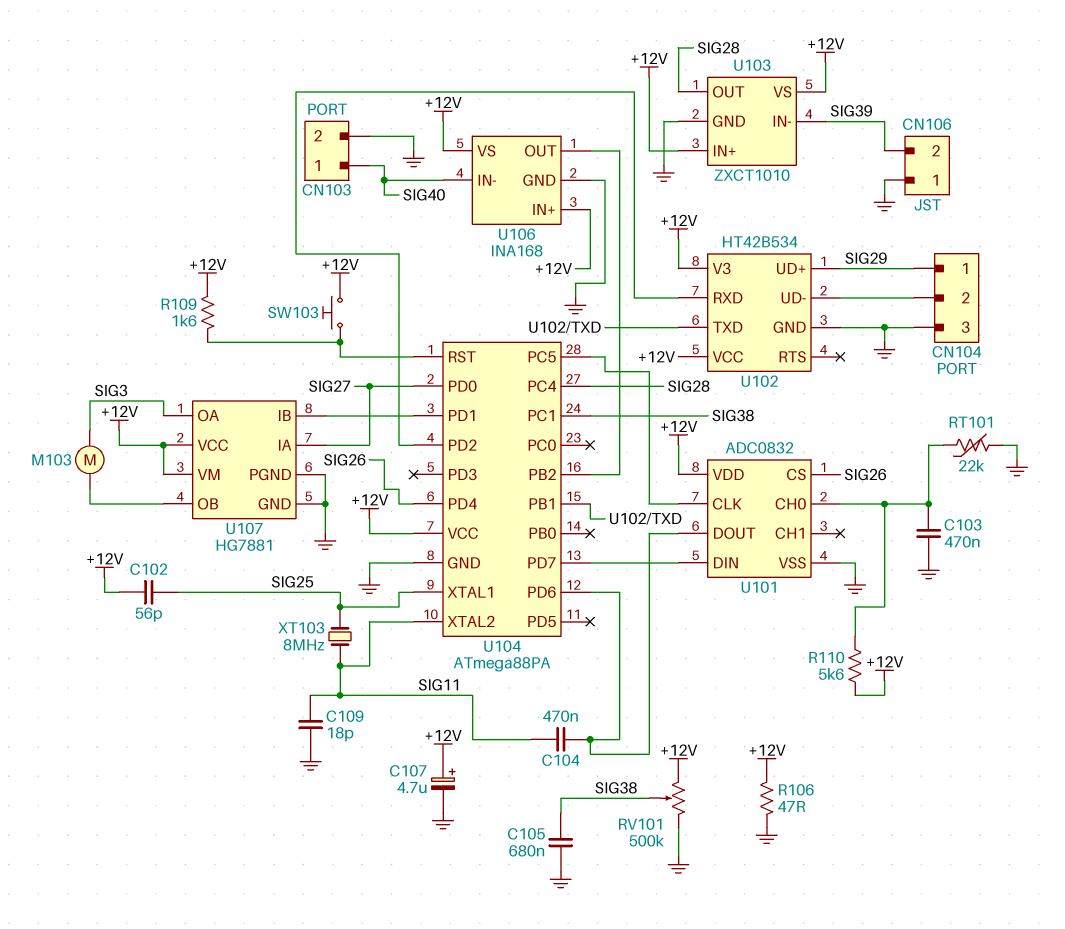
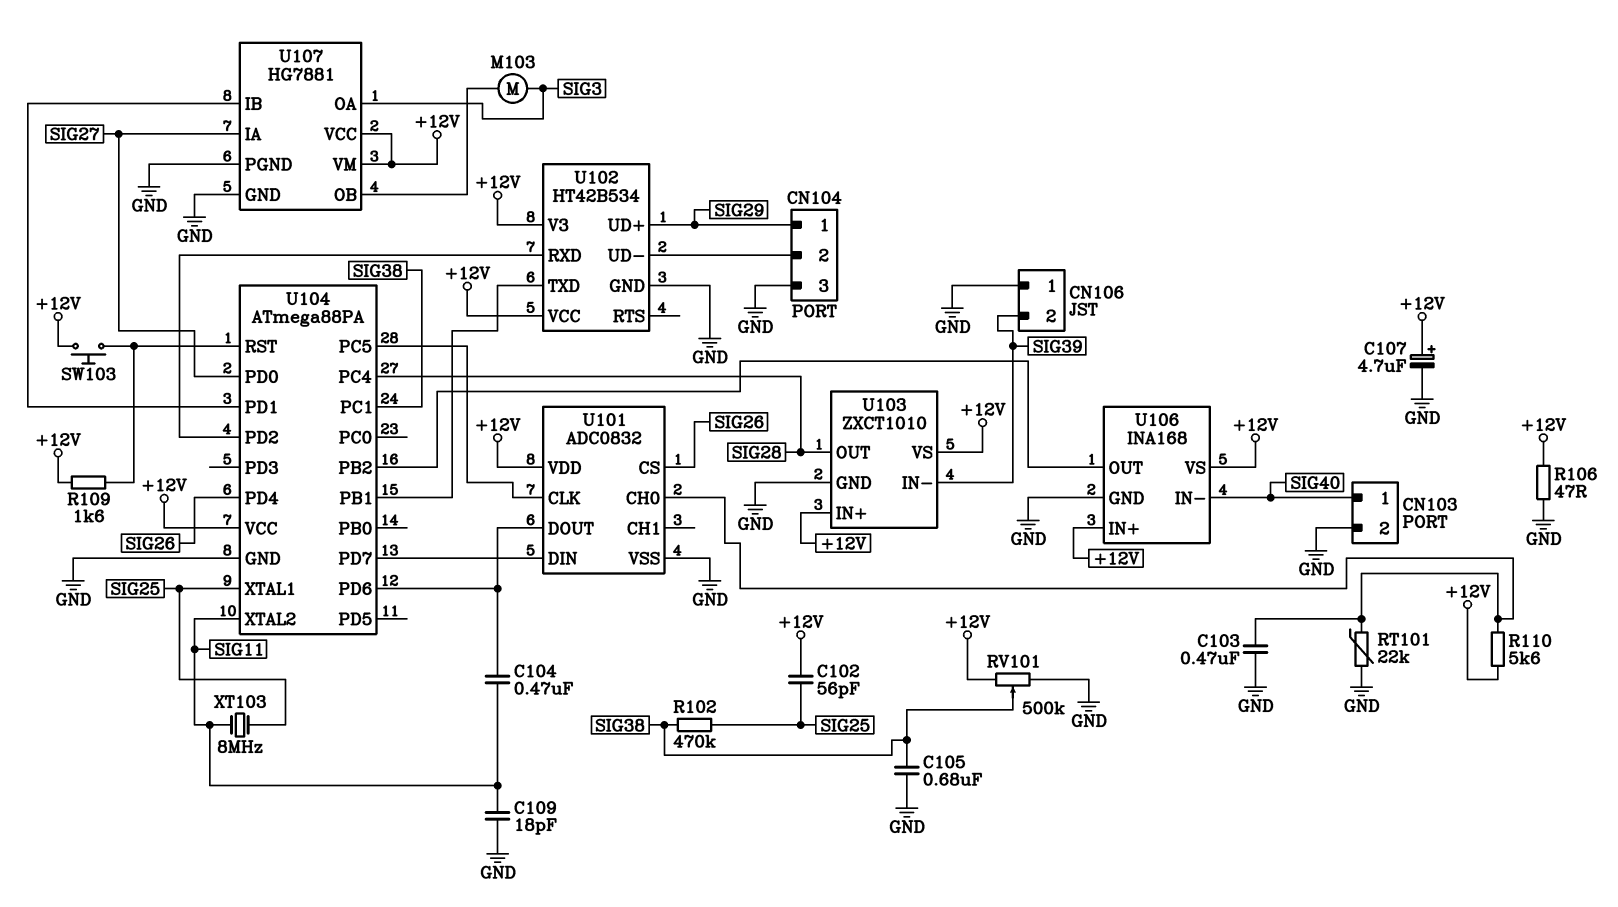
R102: none -> 470k (SIG25, SIG38)

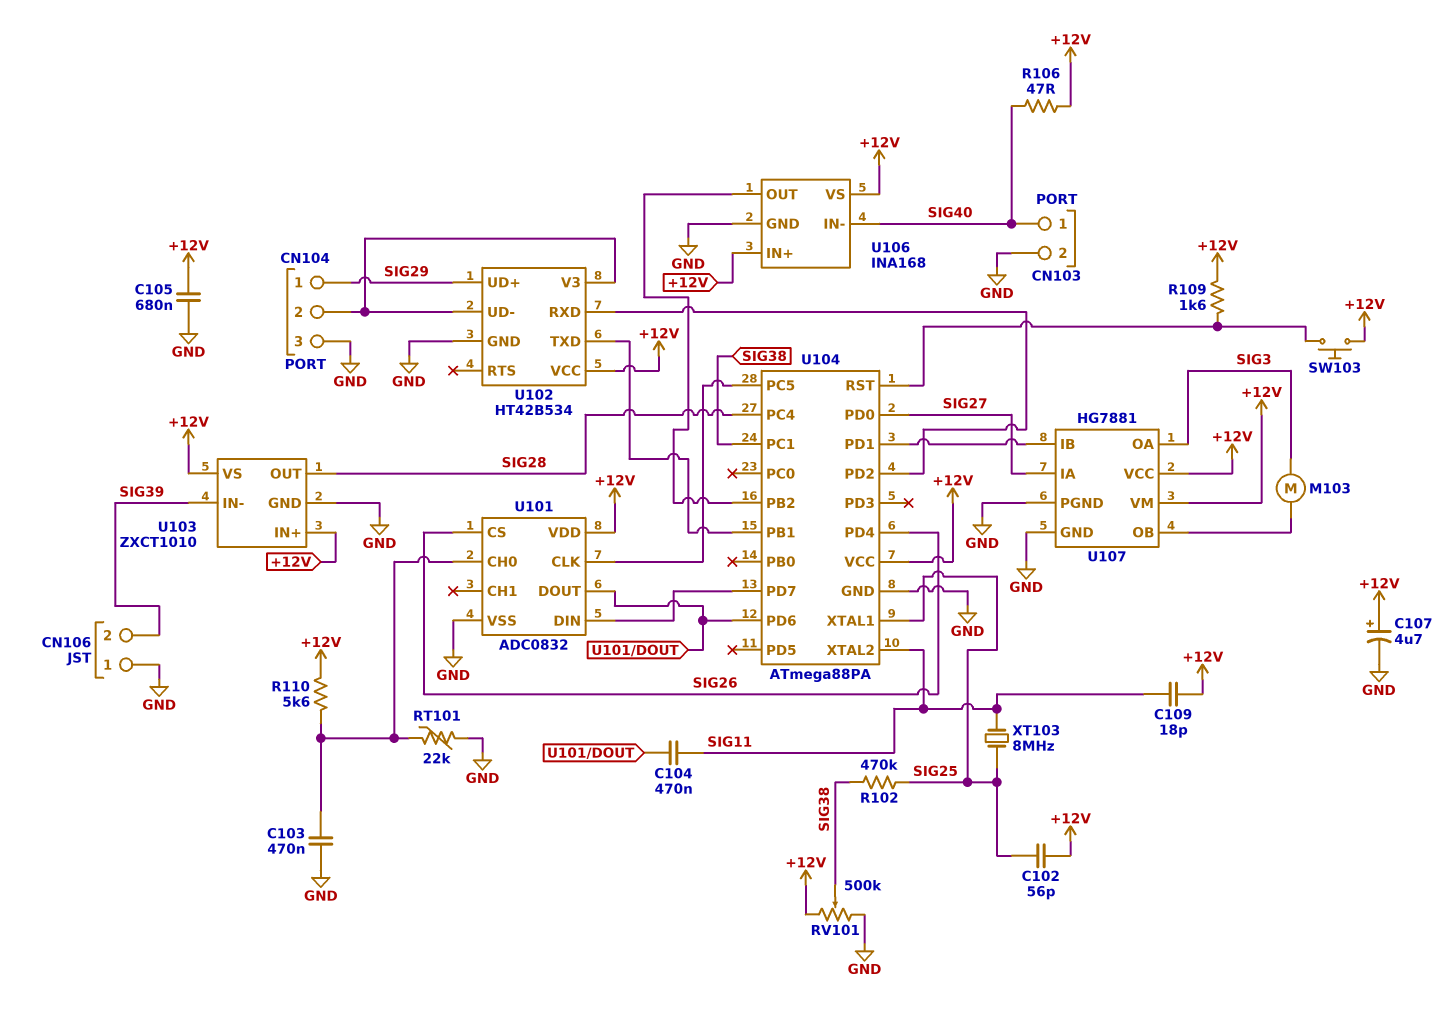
C105: 680nF (GND, SIG38) -> 680nF (+12V, GND)
C109: 18pF (GND, SIG11) -> 18pF (+12V, SIG11)
R106: 47 (+12V, GND) -> 47 (+12V, SIG40)
U102 pin V3: +12V -> CN104/2

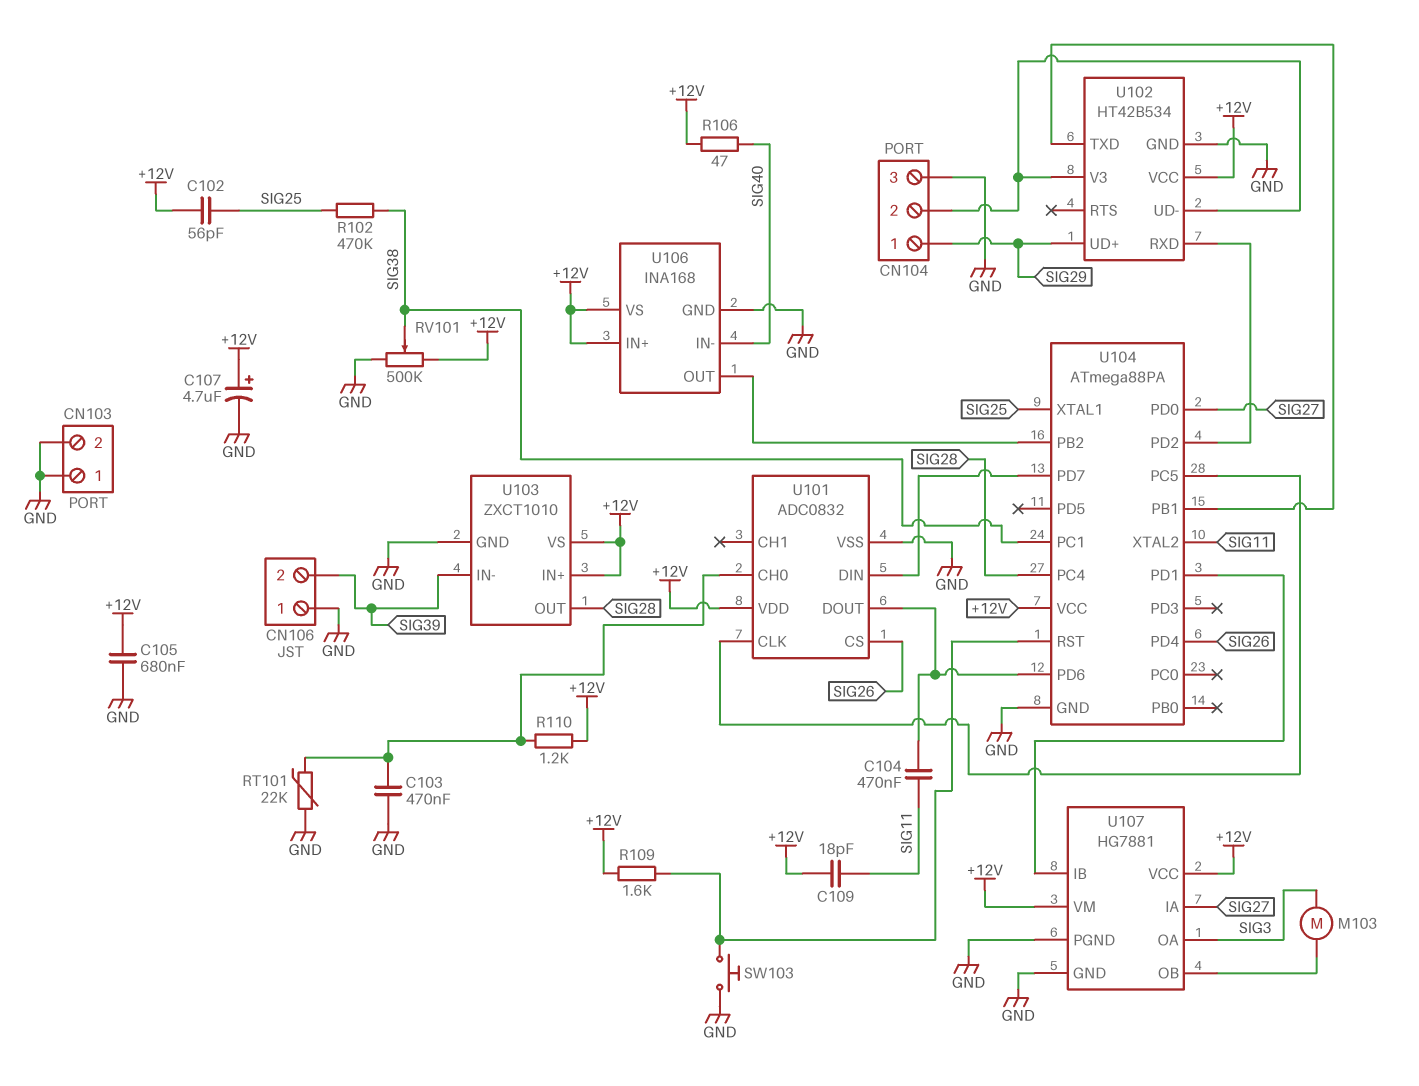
CN103 pin 1: SIG40 -> GND
R110: 5.6k (+12V, U101/CH0) -> 1.2k (+12V, U101/CH0)
SW103: button (+12V, U104/RST) -> button (GND, U104/RST)
XT103: 8MHz (SIG11, SIG25) -> none

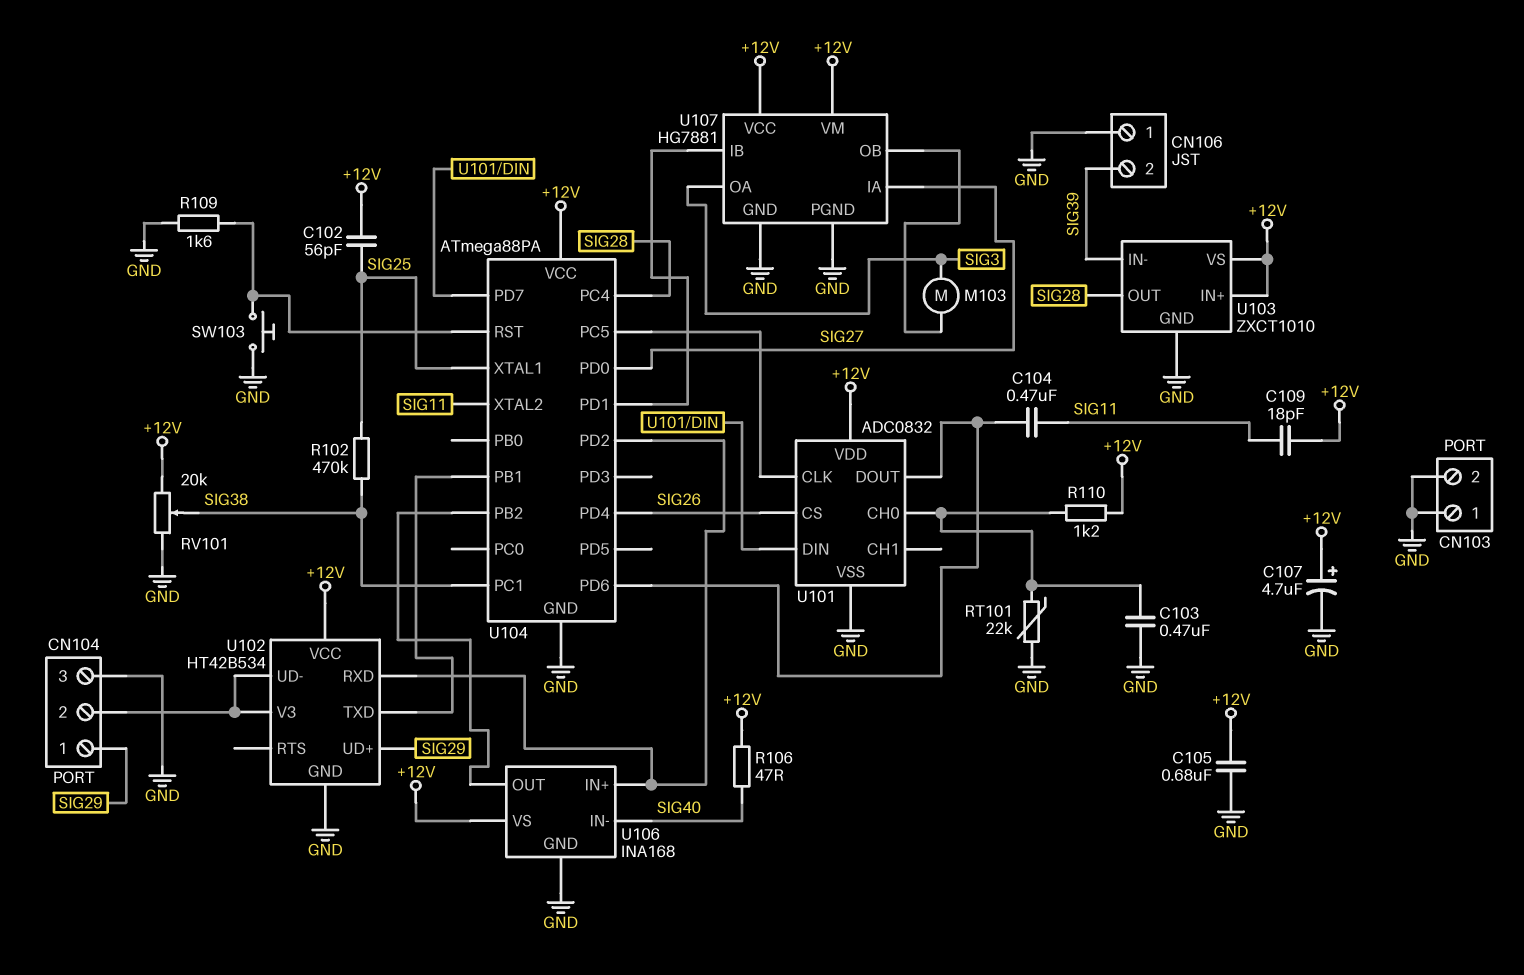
R109: 1.6k (+12V, U104/RST) -> 1.6k (GND, U104/RST)
RV101: 500k (+12V, GND, wiper SIG38) -> 20k (+12V, GND, wiper SIG38)
U106 pin IN+: +12V -> U102/RXD

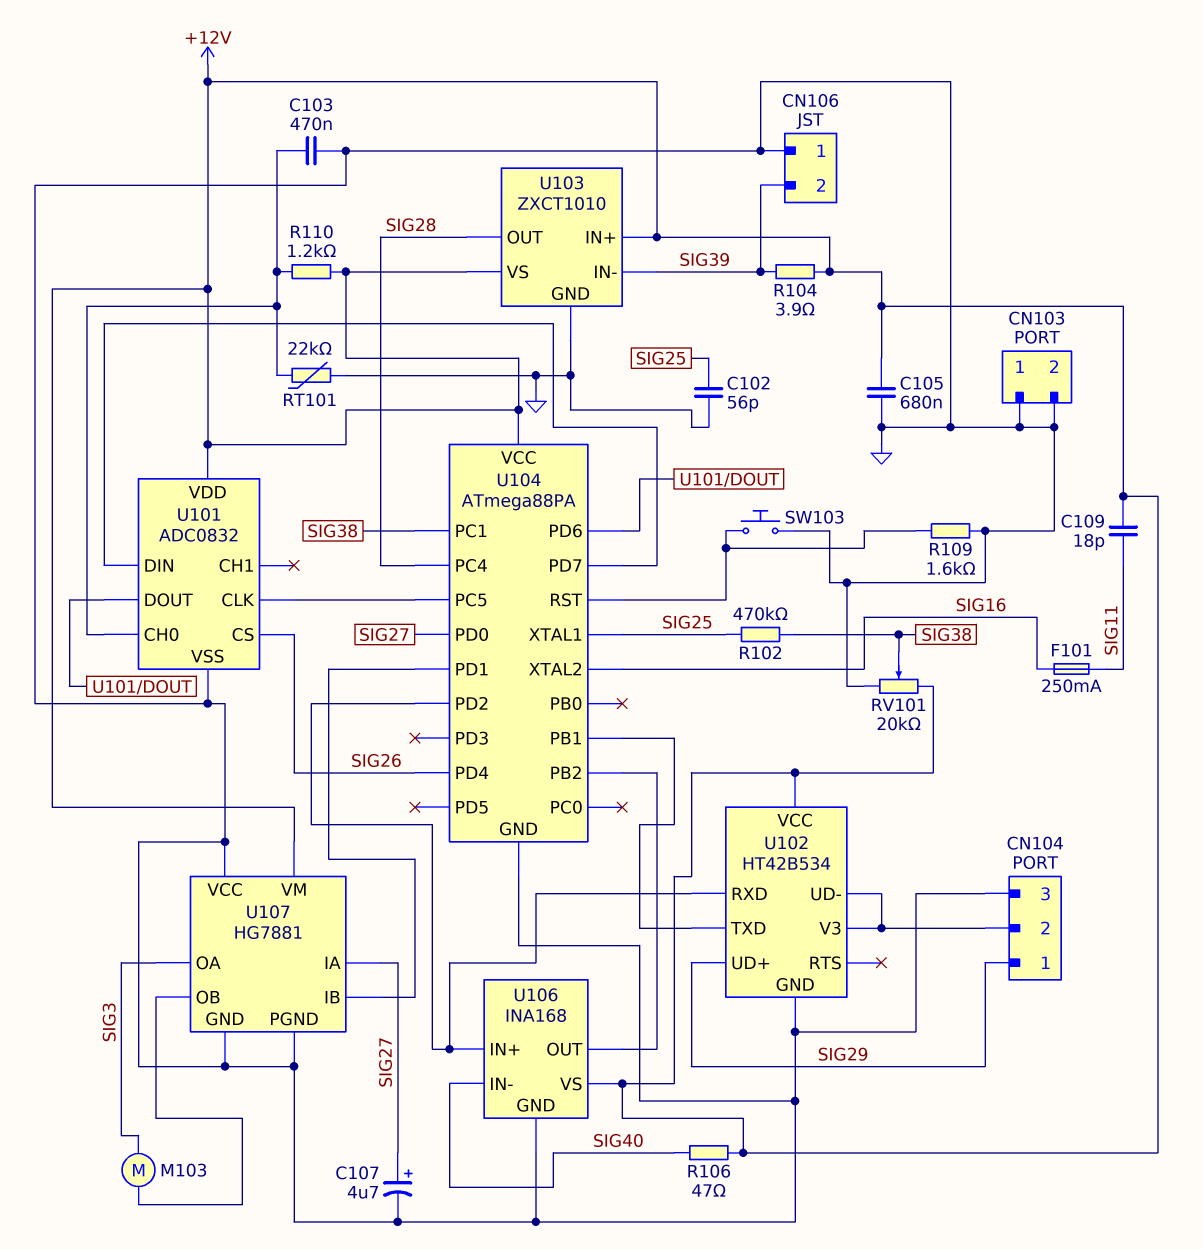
C102: 56pF (+12V, SIG25) -> 56pF (GND, SIG25)
C104: 470nF (SIG11, U101/DOUT) -> none
C107: 4.7uF (plus +12V, minus GND) -> 4.7uF (plus SIG27, minus GND)
F101: none -> 250mA (SIG11, SIG16)
R104: none -> 3.9 (+12V, SIG39)
U104 pin XTAL2: SIG11 -> SIG16
U107 pin VCC: +12V -> GND

